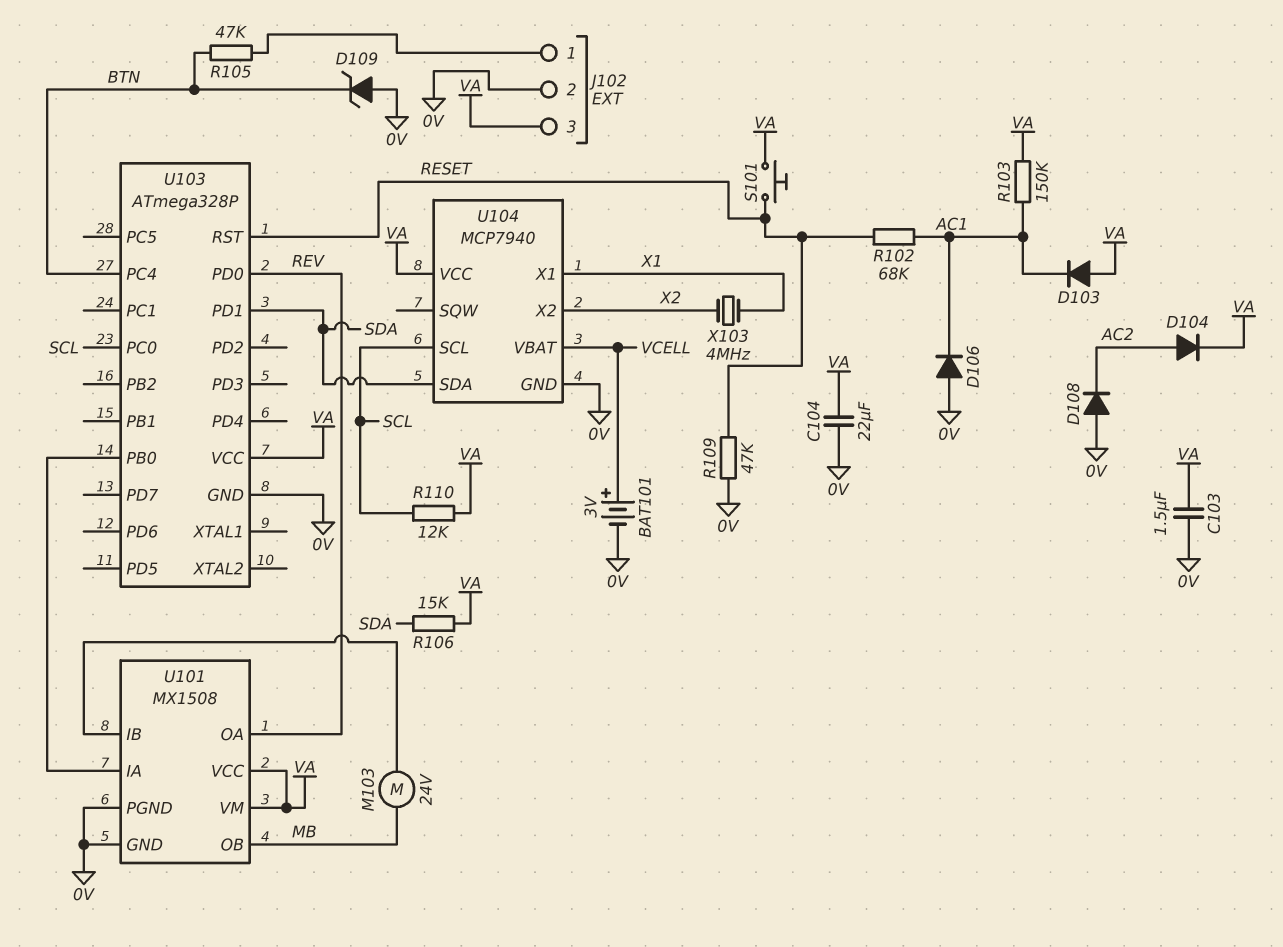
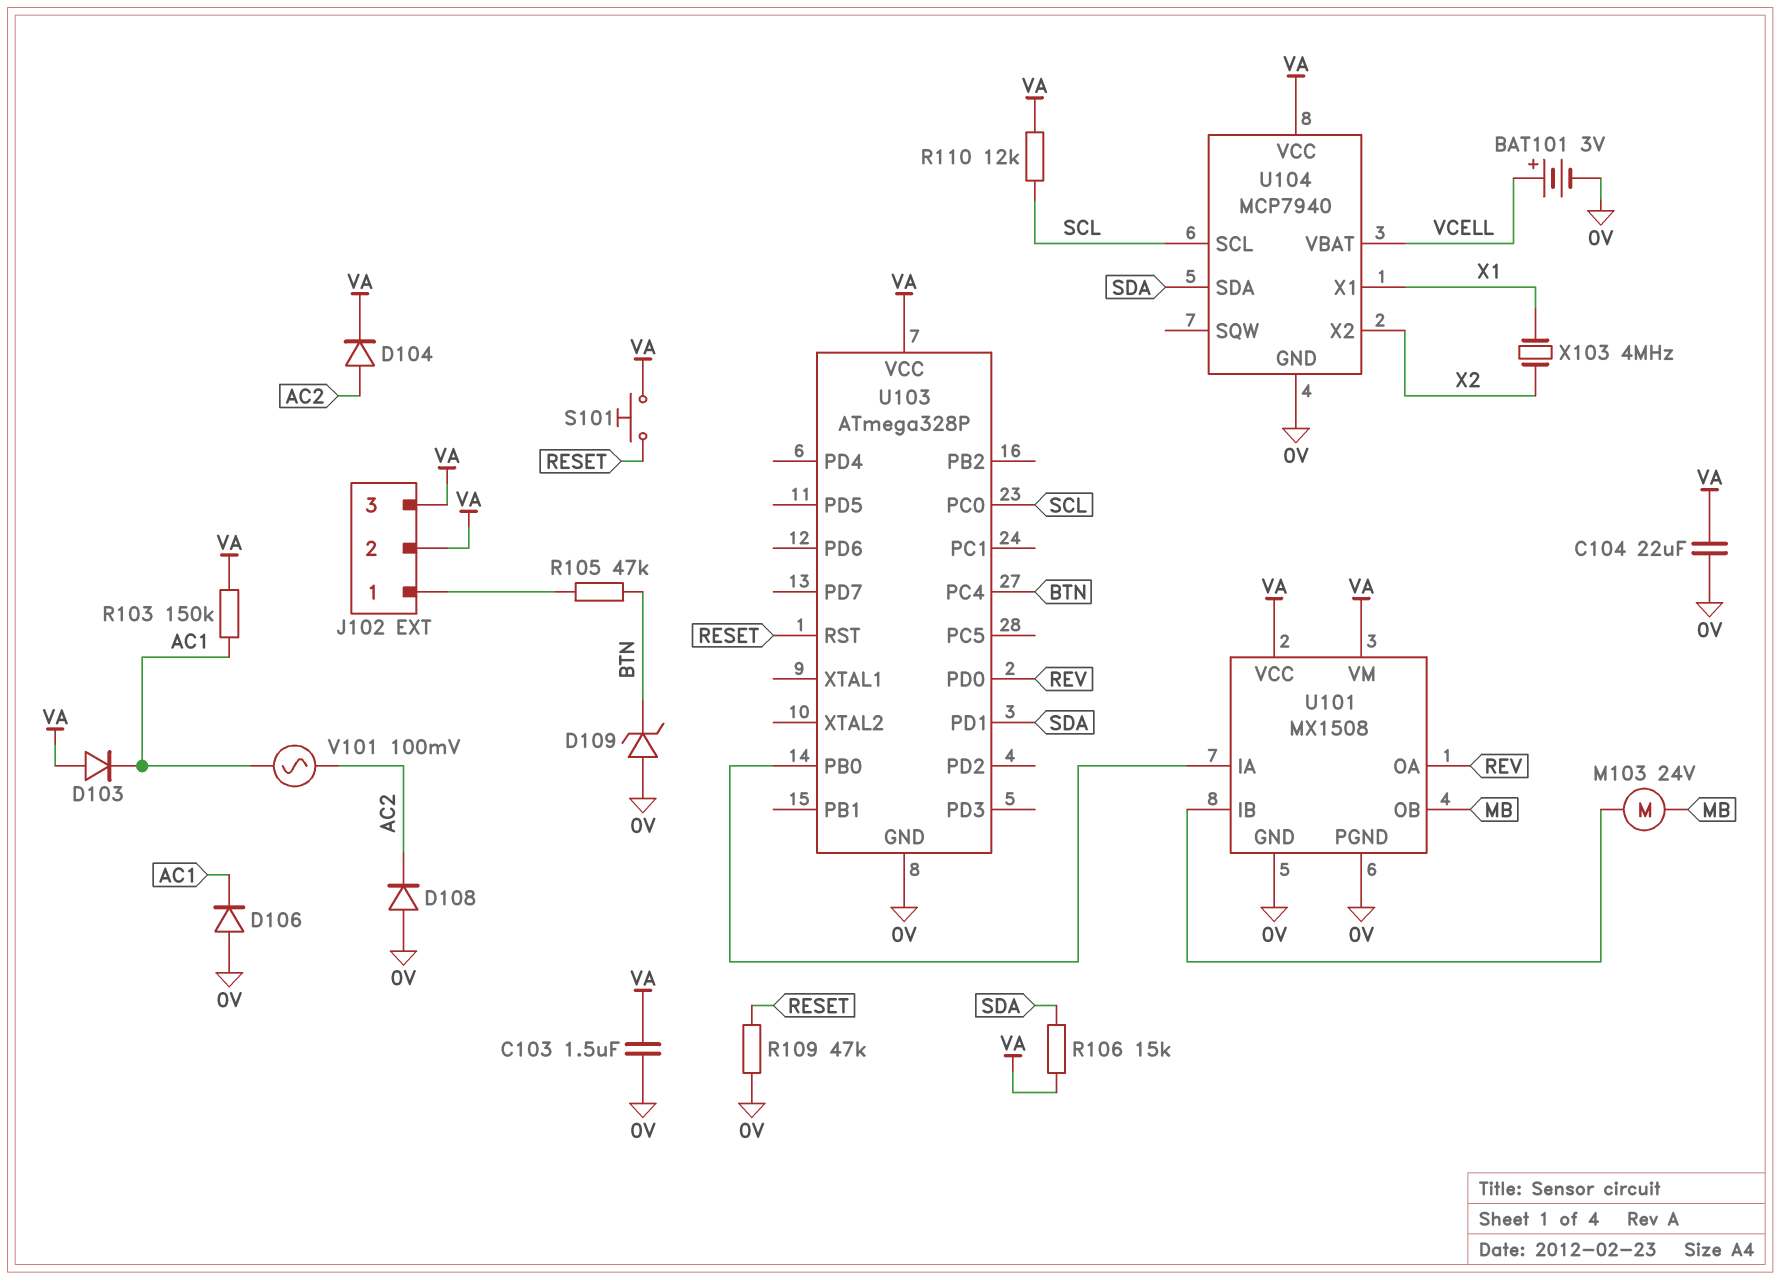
J102 pin 2: 0V -> VA
R102: 68k (AC1, RESET) -> none
V101: none -> AC 100mV (AC1, AC2)

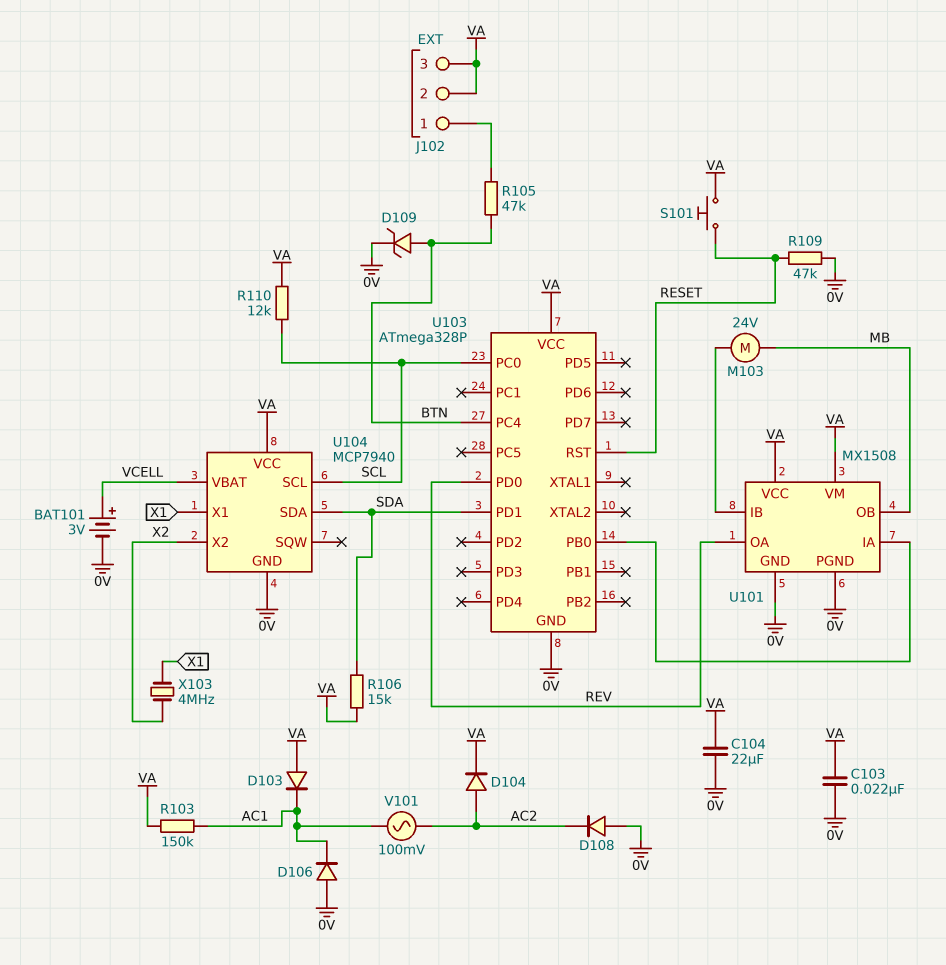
C103: 1.5uF (0V, VA) -> 22nF (0V, VA)
D109: zener (A 0V, K BTN) -> zener (A BTN, K 0V)

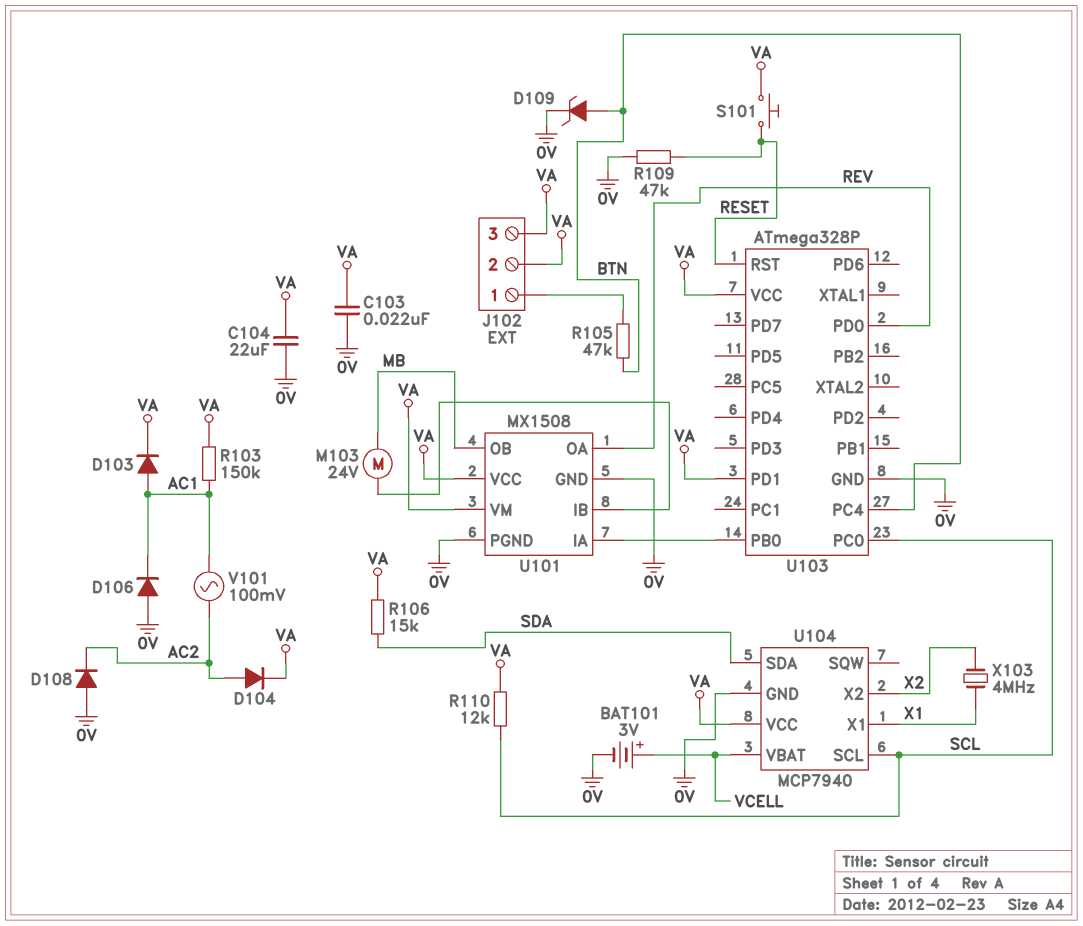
D103: diode (A VA, K AC1) -> diode (A AC1, K VA)
U103 pin PD1: SDA -> VA

